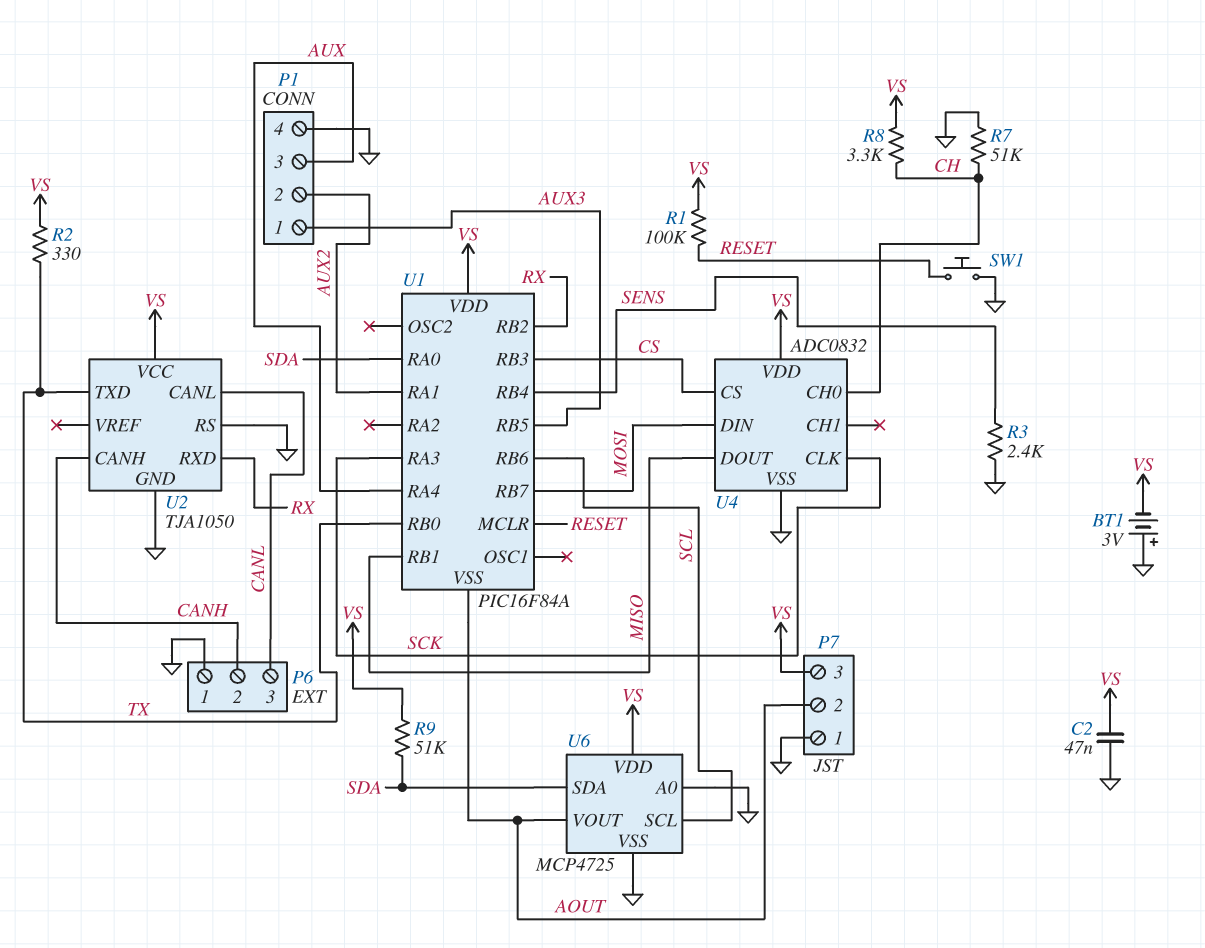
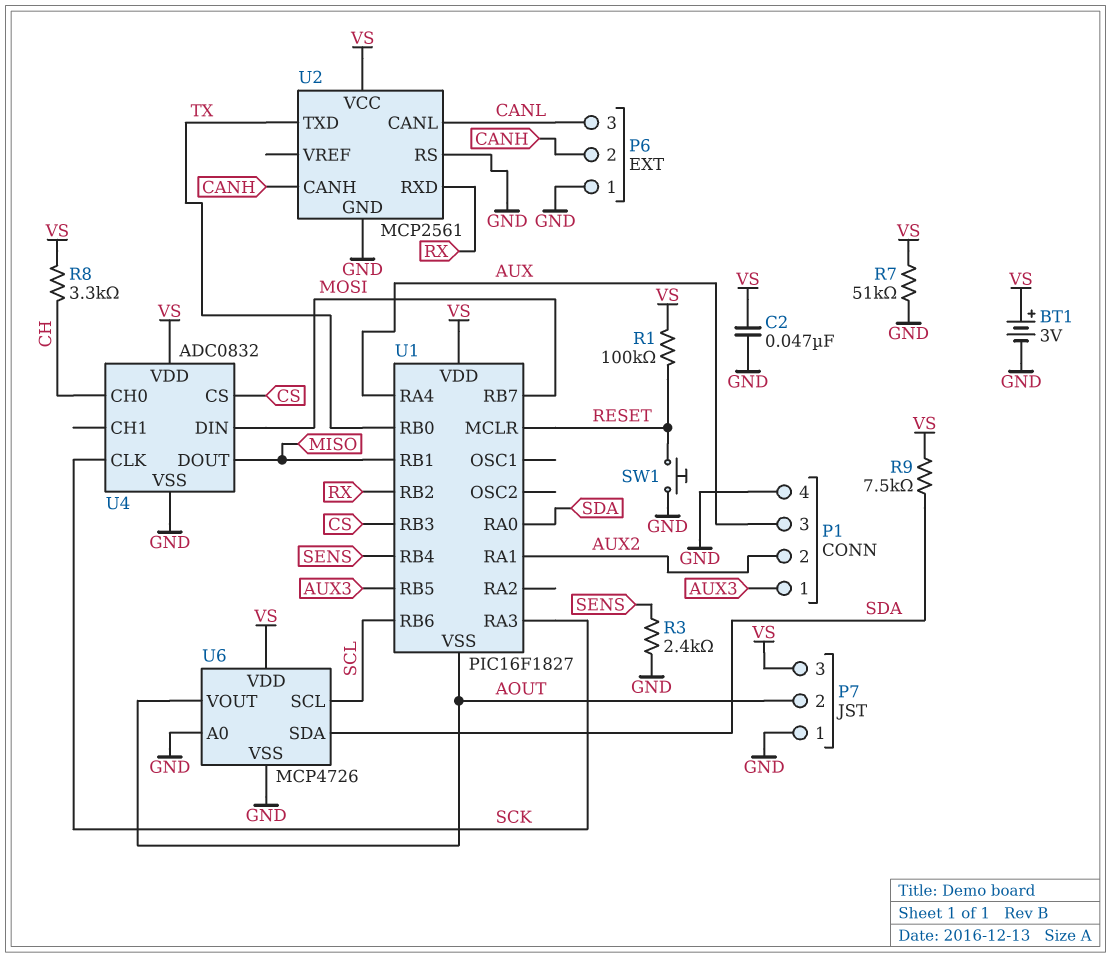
BT1: 3V (plus GND, minus VS) -> 3V (plus VS, minus GND)
R2: 330 (TX, VS) -> none
R7: 51k (CH, GND) -> 51k (GND, VS)
R9: 51k (SDA, VS) -> 7.5k (SDA, VS)
U1: PIC16F84A -> PIC16F1827
U2: TJA1050 -> MCP2561
U6: MCP4725 -> MCP4726

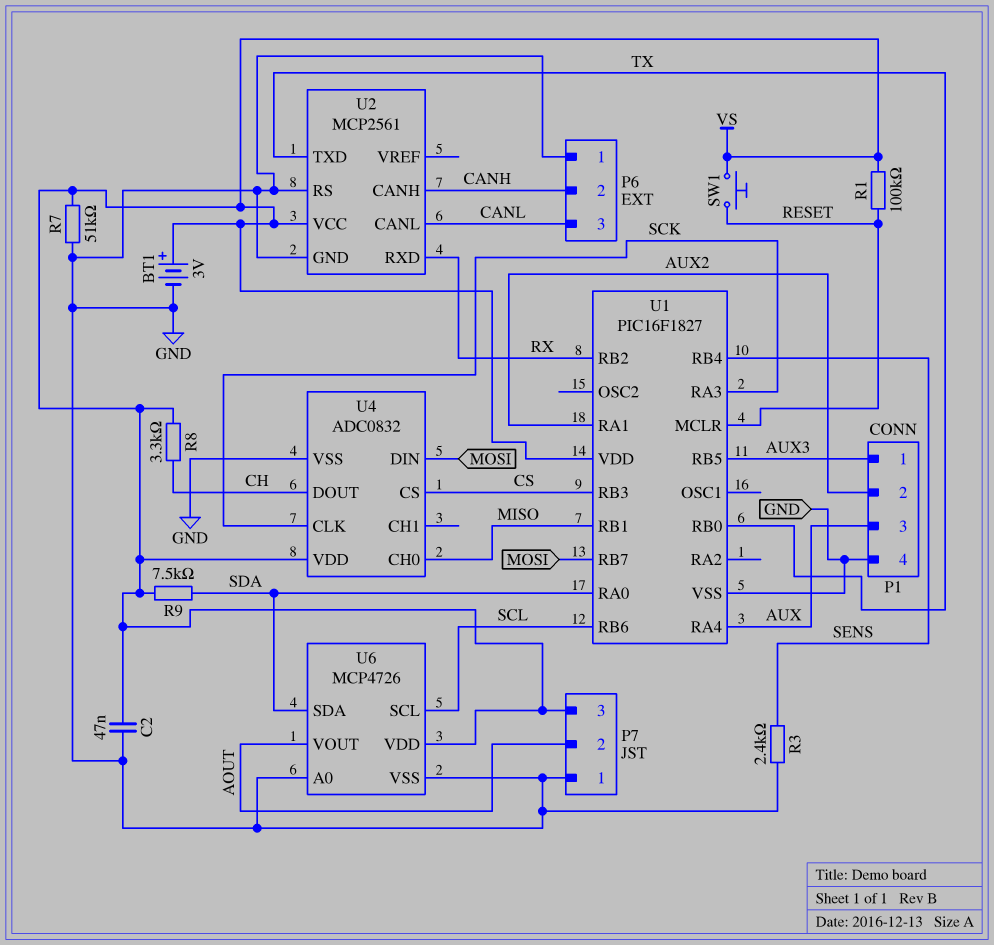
SW1: button (GND, RESET) -> button (RESET, VS)
U1 pin VSS: AOUT -> GND
U4 pin CH0: CH -> MISO
U4 pin DOUT: MISO -> CH

